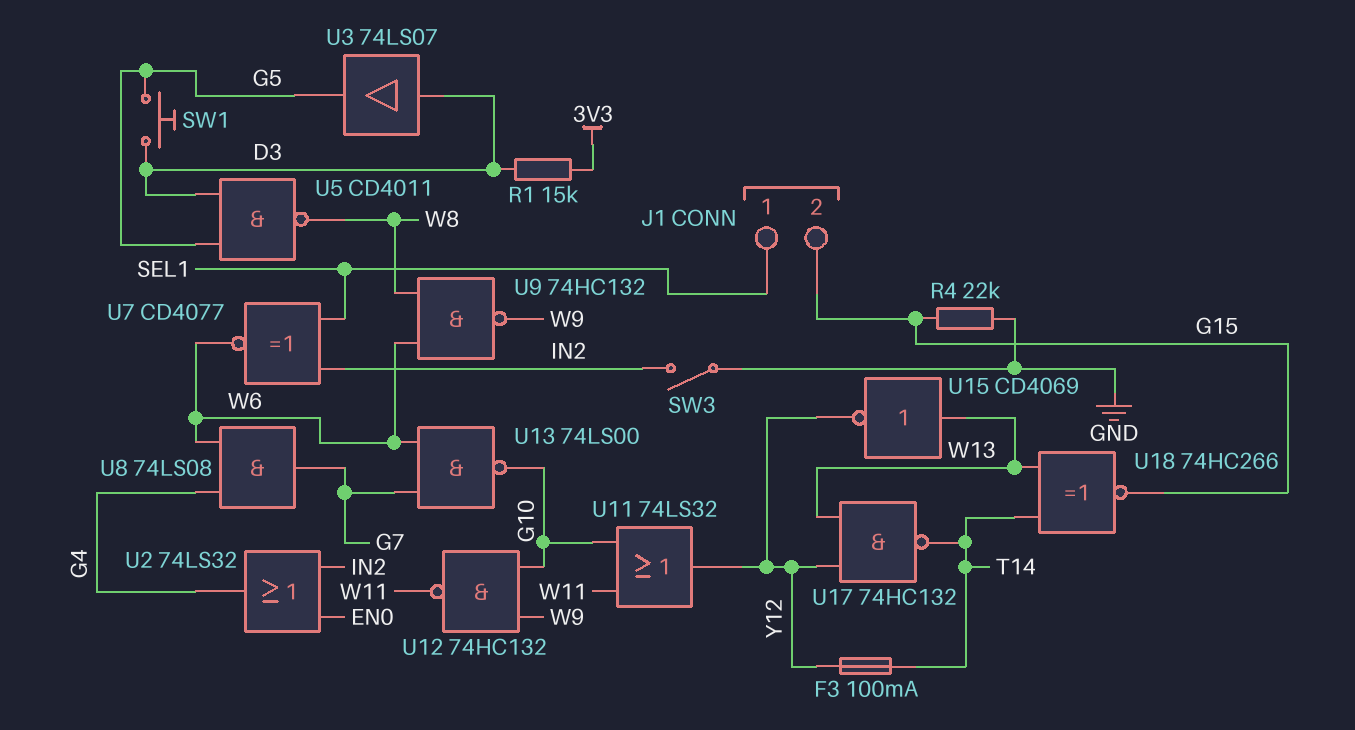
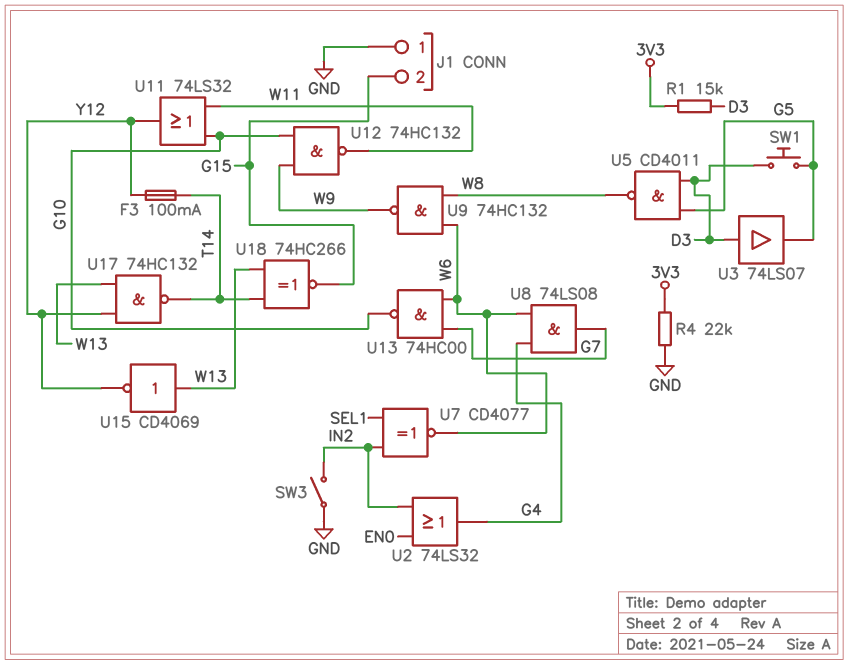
J1 pin 1: SEL1 -> GND
R4: 22k (G15, GND) -> 22k (3V3, GND)
U13: NAND 74LS00 (in G7, in W6, out G10) -> NAND 74HC00 (in G7, in W6, out G10)

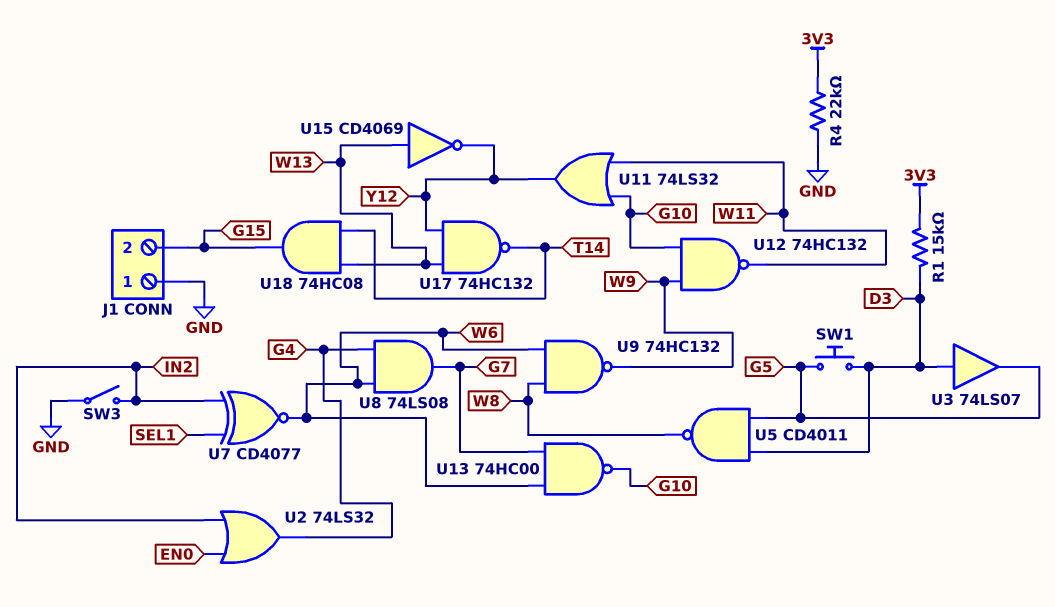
F3: 100mA (T14, Y12) -> none
U18: XNOR 74HC266 (in T14, in W13, out G15) -> AND 74HC08 (in T14, in W13, out G15)

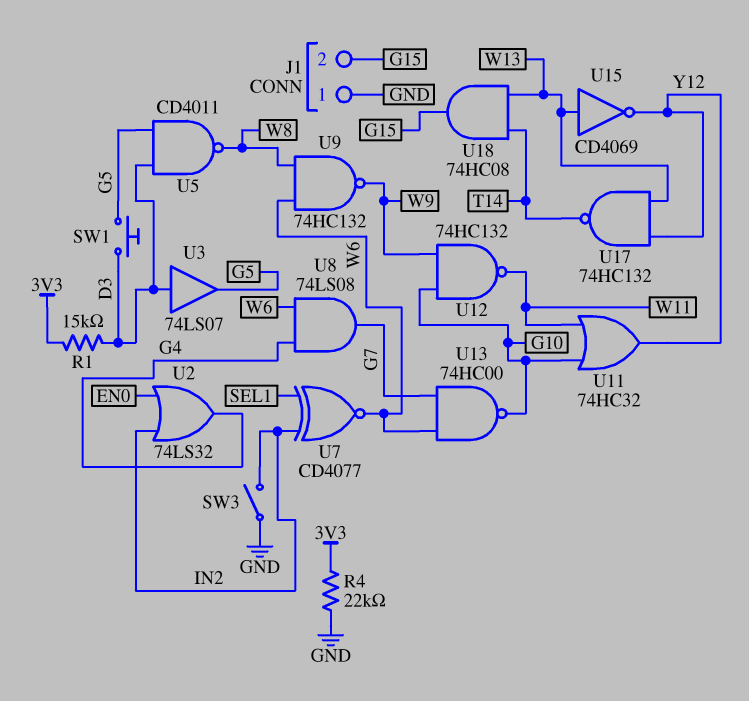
U11: OR 74LS32 (in G10, in W11, out Y12) -> OR 74HC32 (in G10, in W11, out Y12)

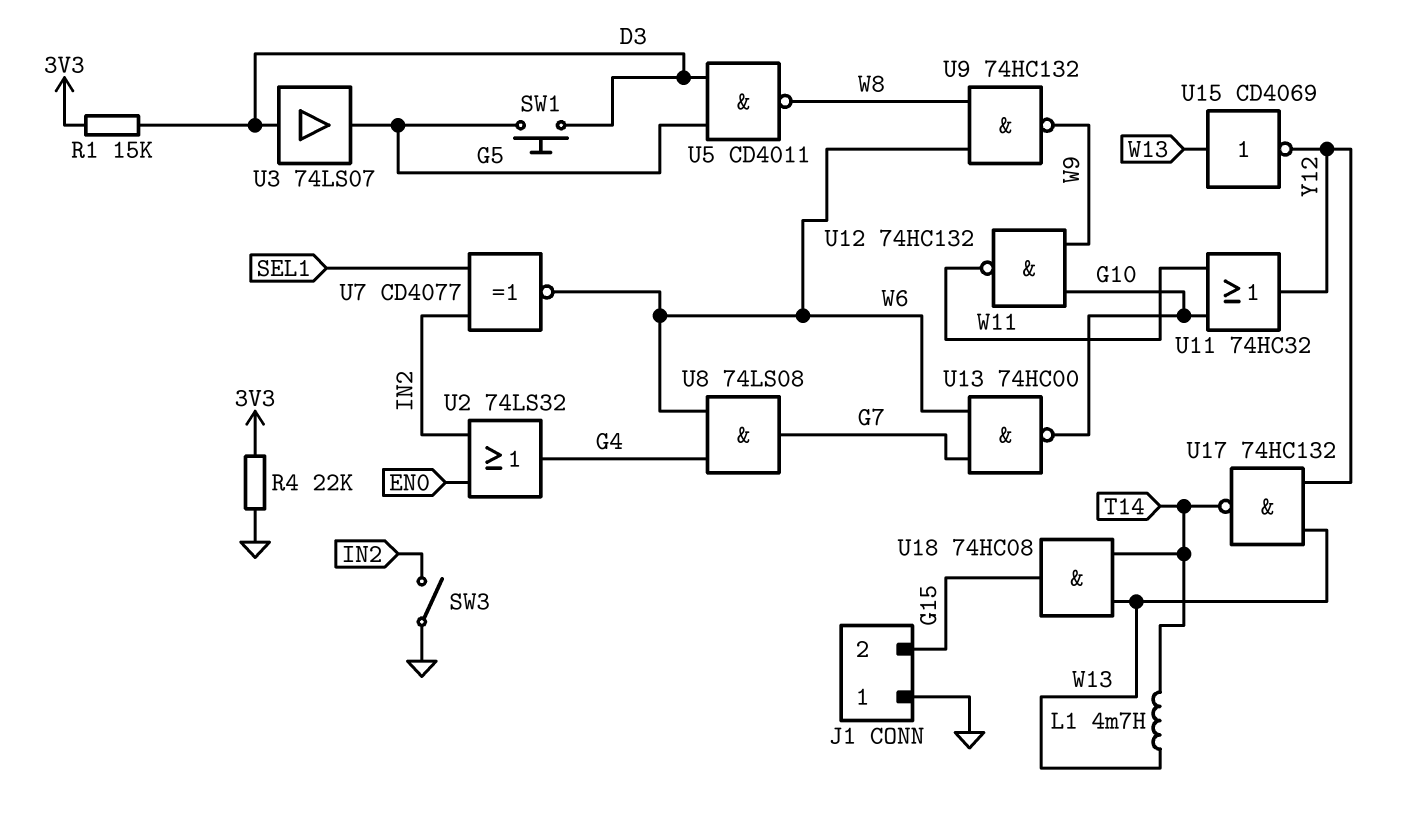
L1: none -> 4.7mH (T14, W13)

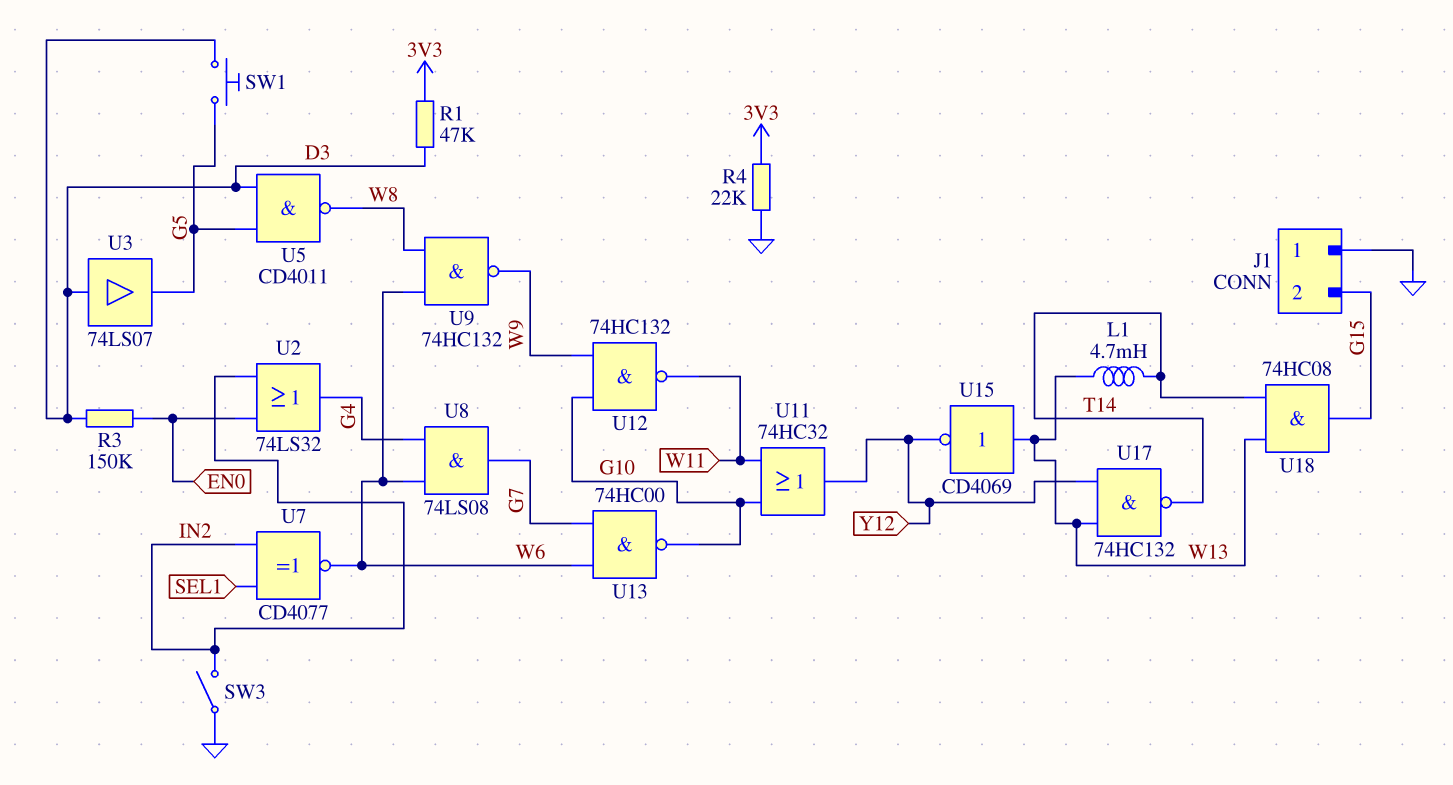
R1: 15k (3V3, D3) -> 47k (3V3, D3)
R3: none -> 150k (D3, EN0)

